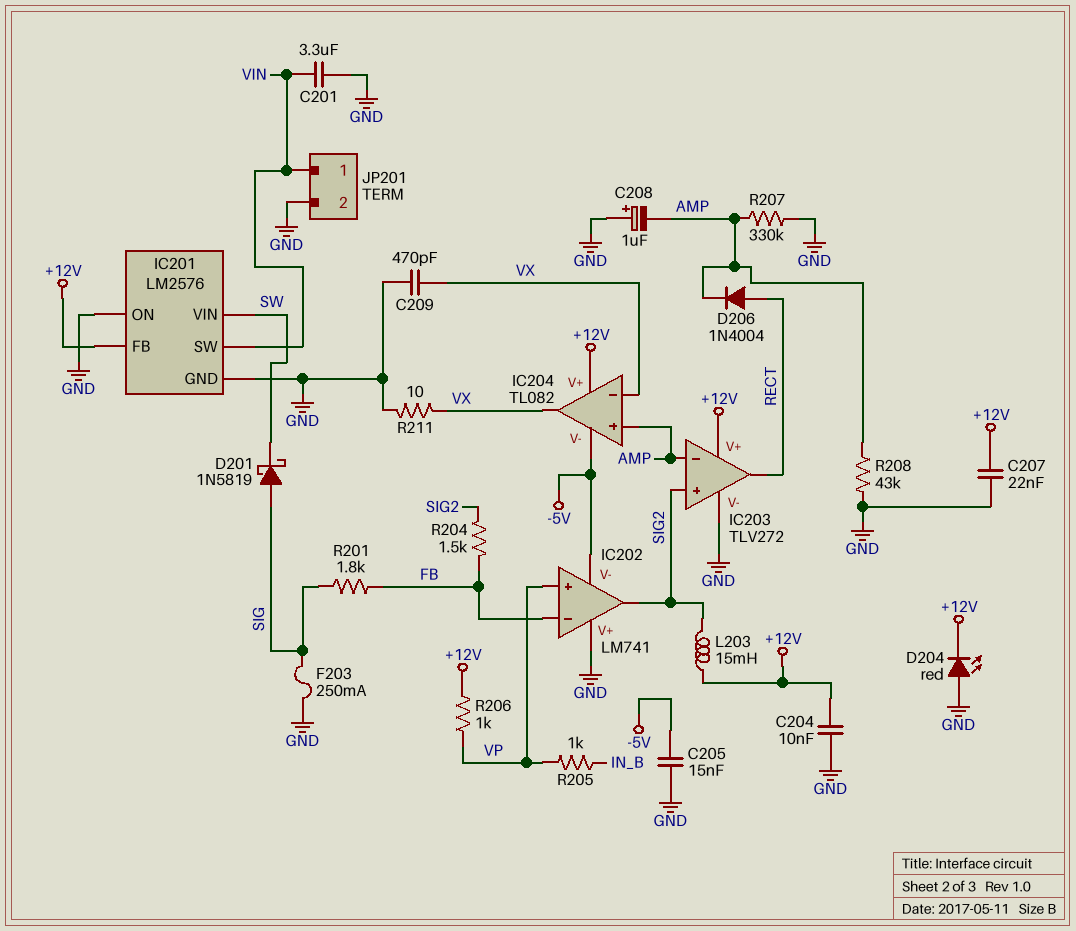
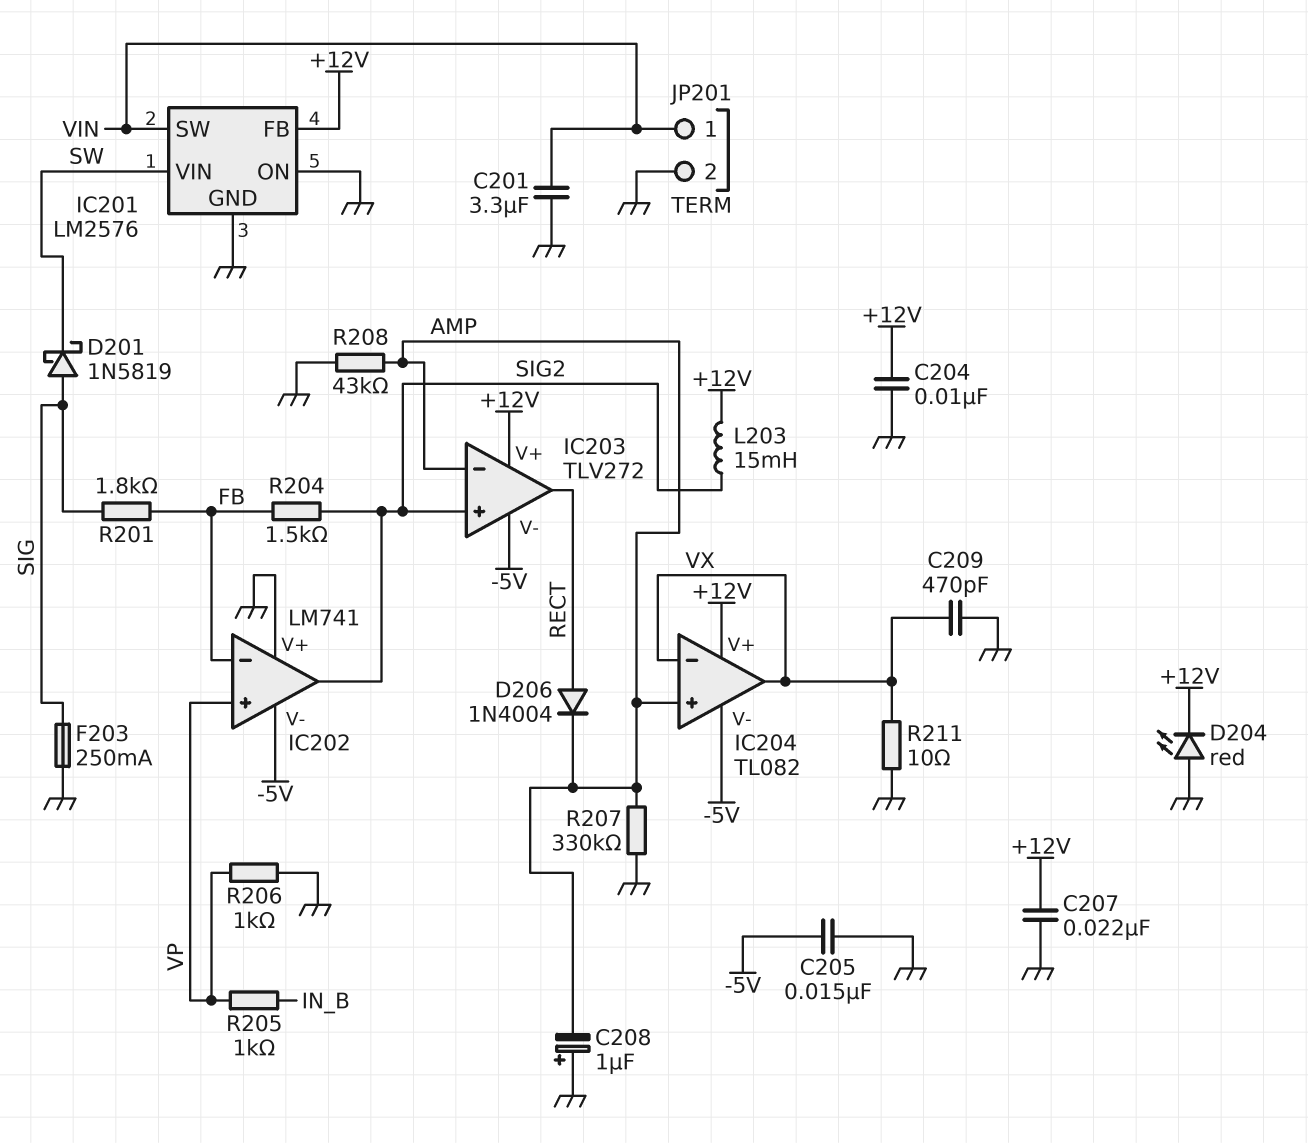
IC203 pin V-: GND -> -5V
R206: 1k (+12V, VP) -> 1k (GND, VP)

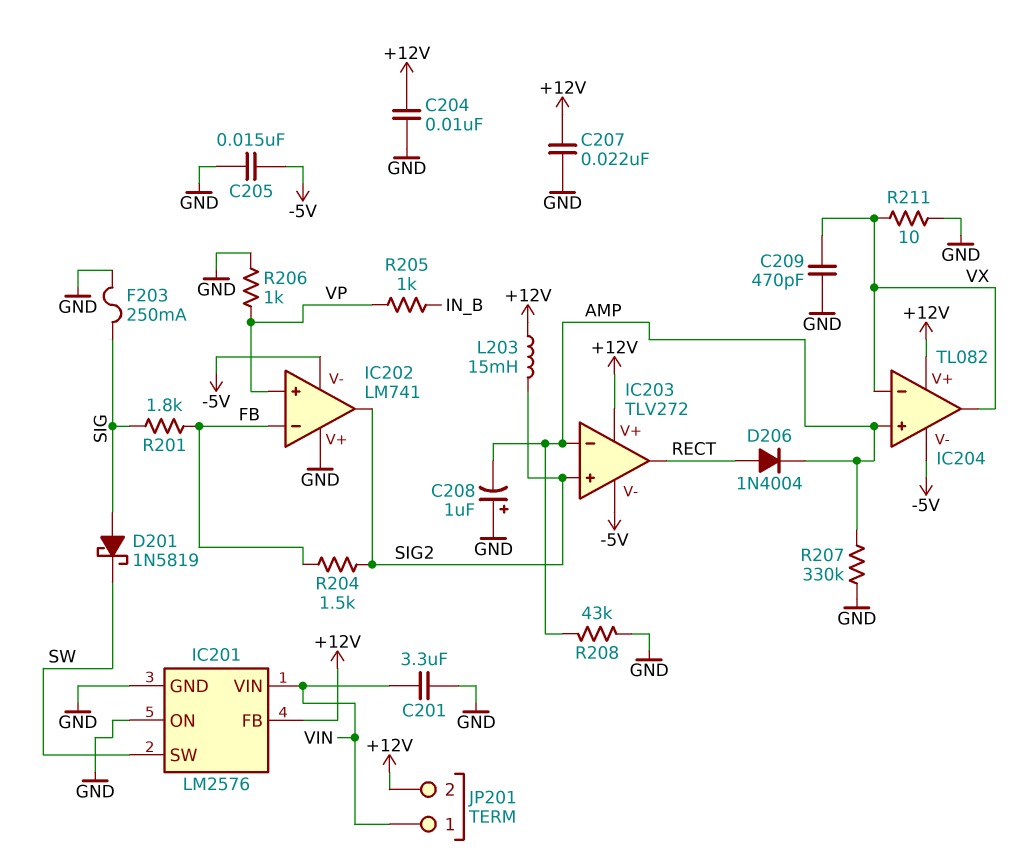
D204: LED red (A GND, K +12V) -> none
IC201 pin SW: VIN -> SW
IC201 pin VIN: SW -> VIN
JP201 pin 2: GND -> +12V

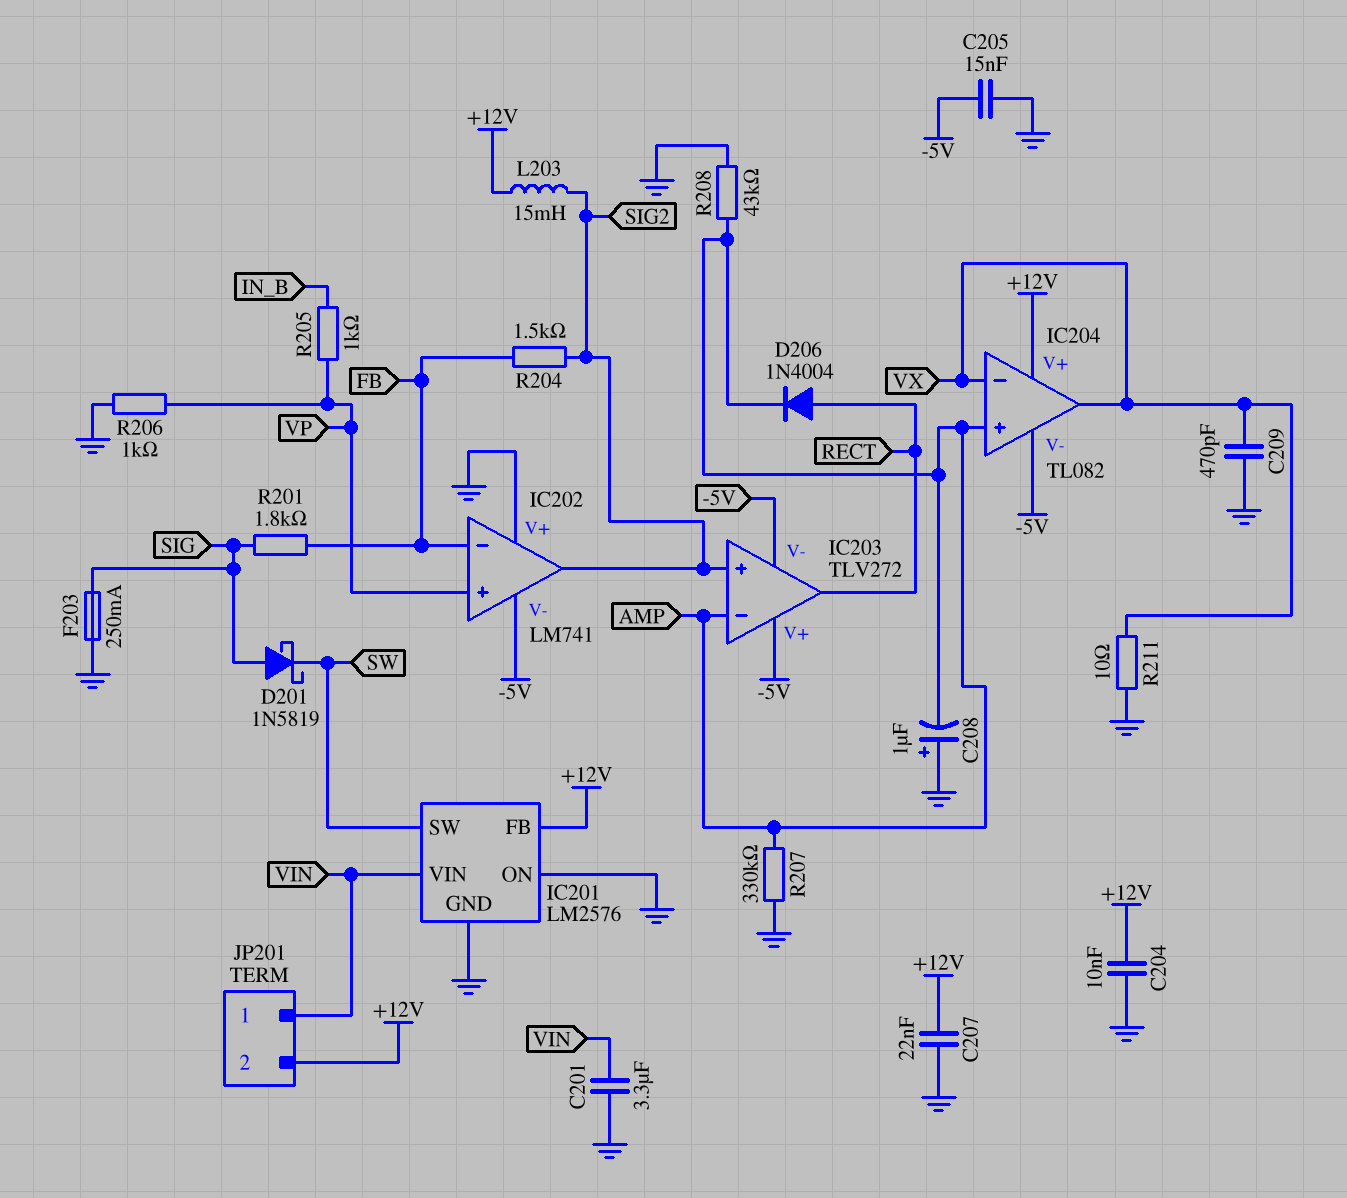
IC203 pin V+: +12V -> -5V

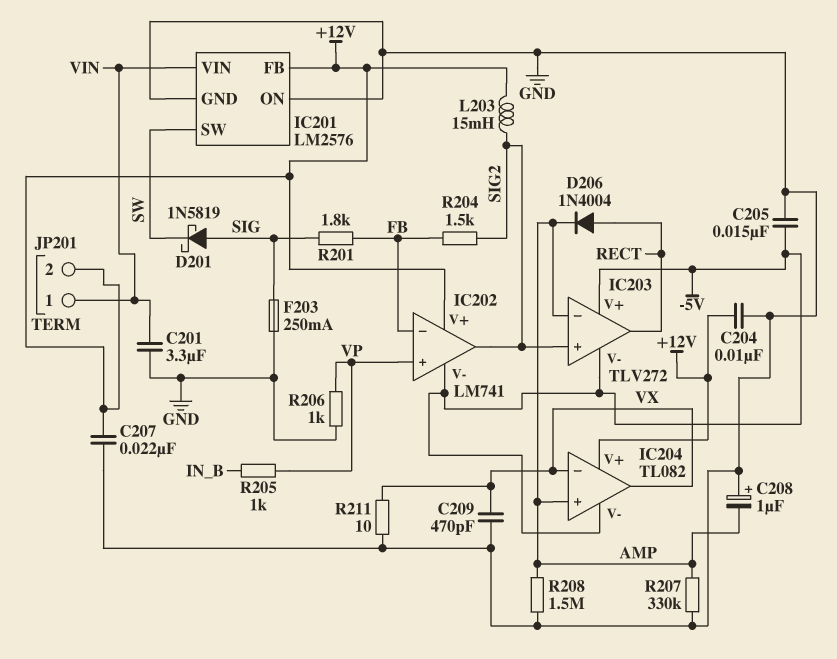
IC202 pin V+: GND -> +12V
R208: 43k (AMP, GND) -> 1.5M (AMP, GND)

